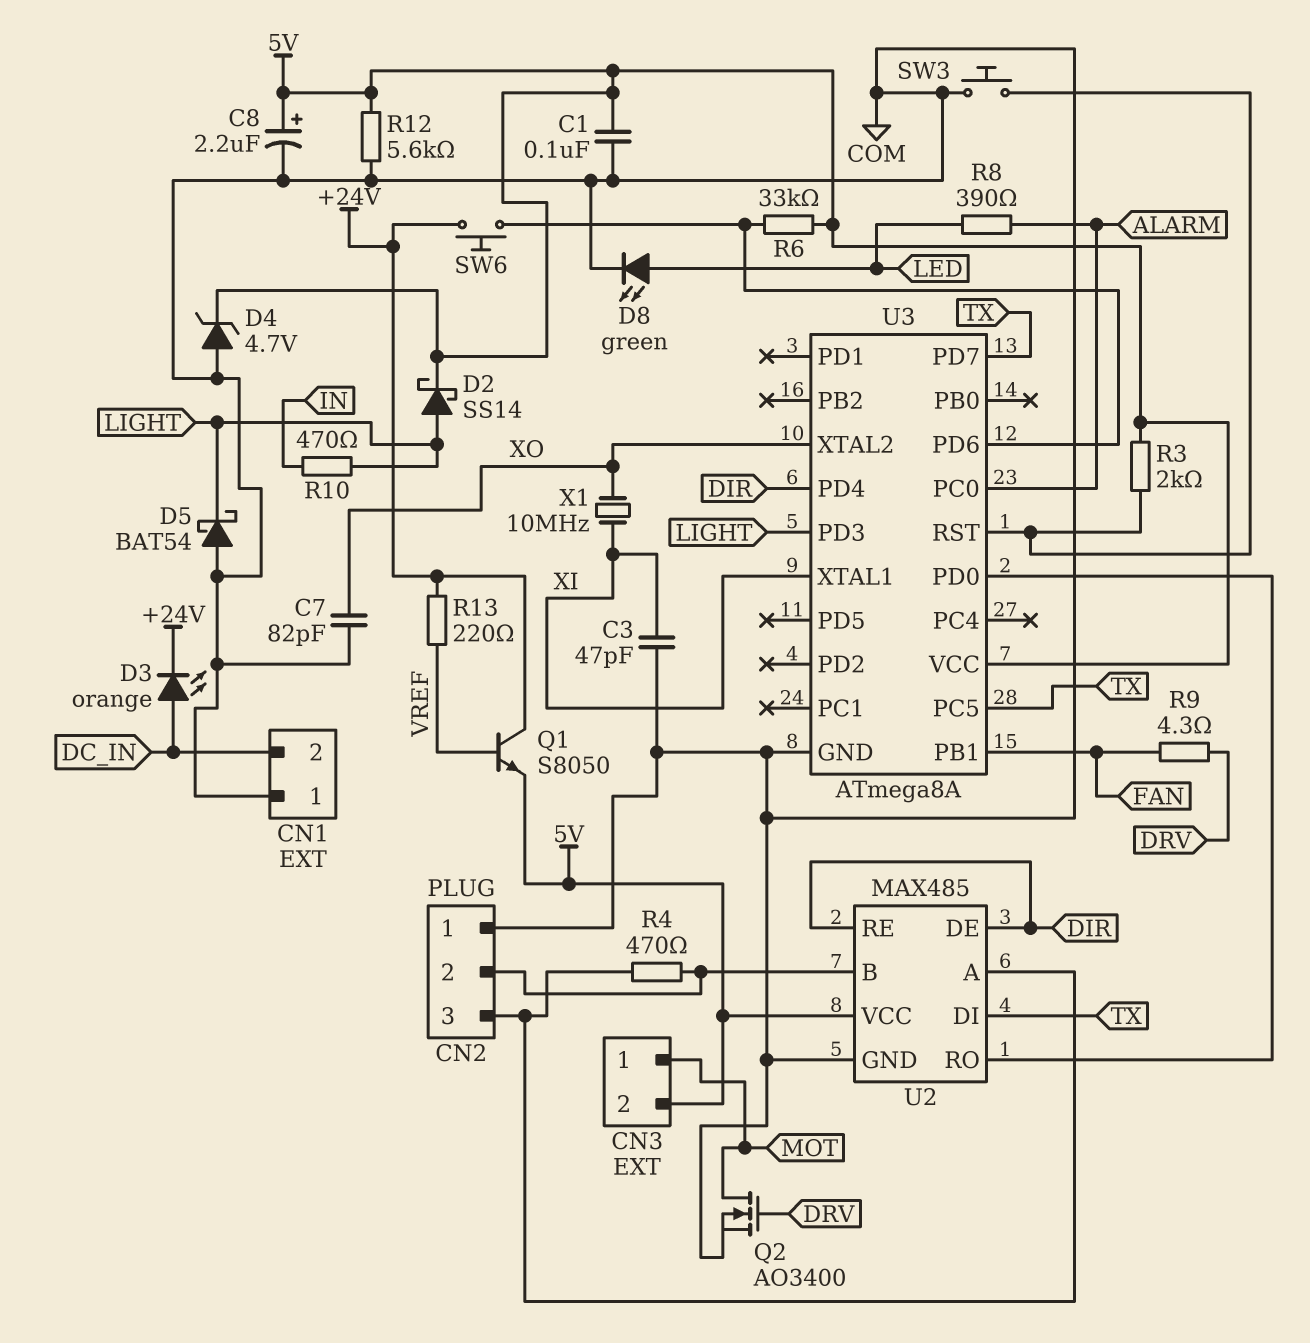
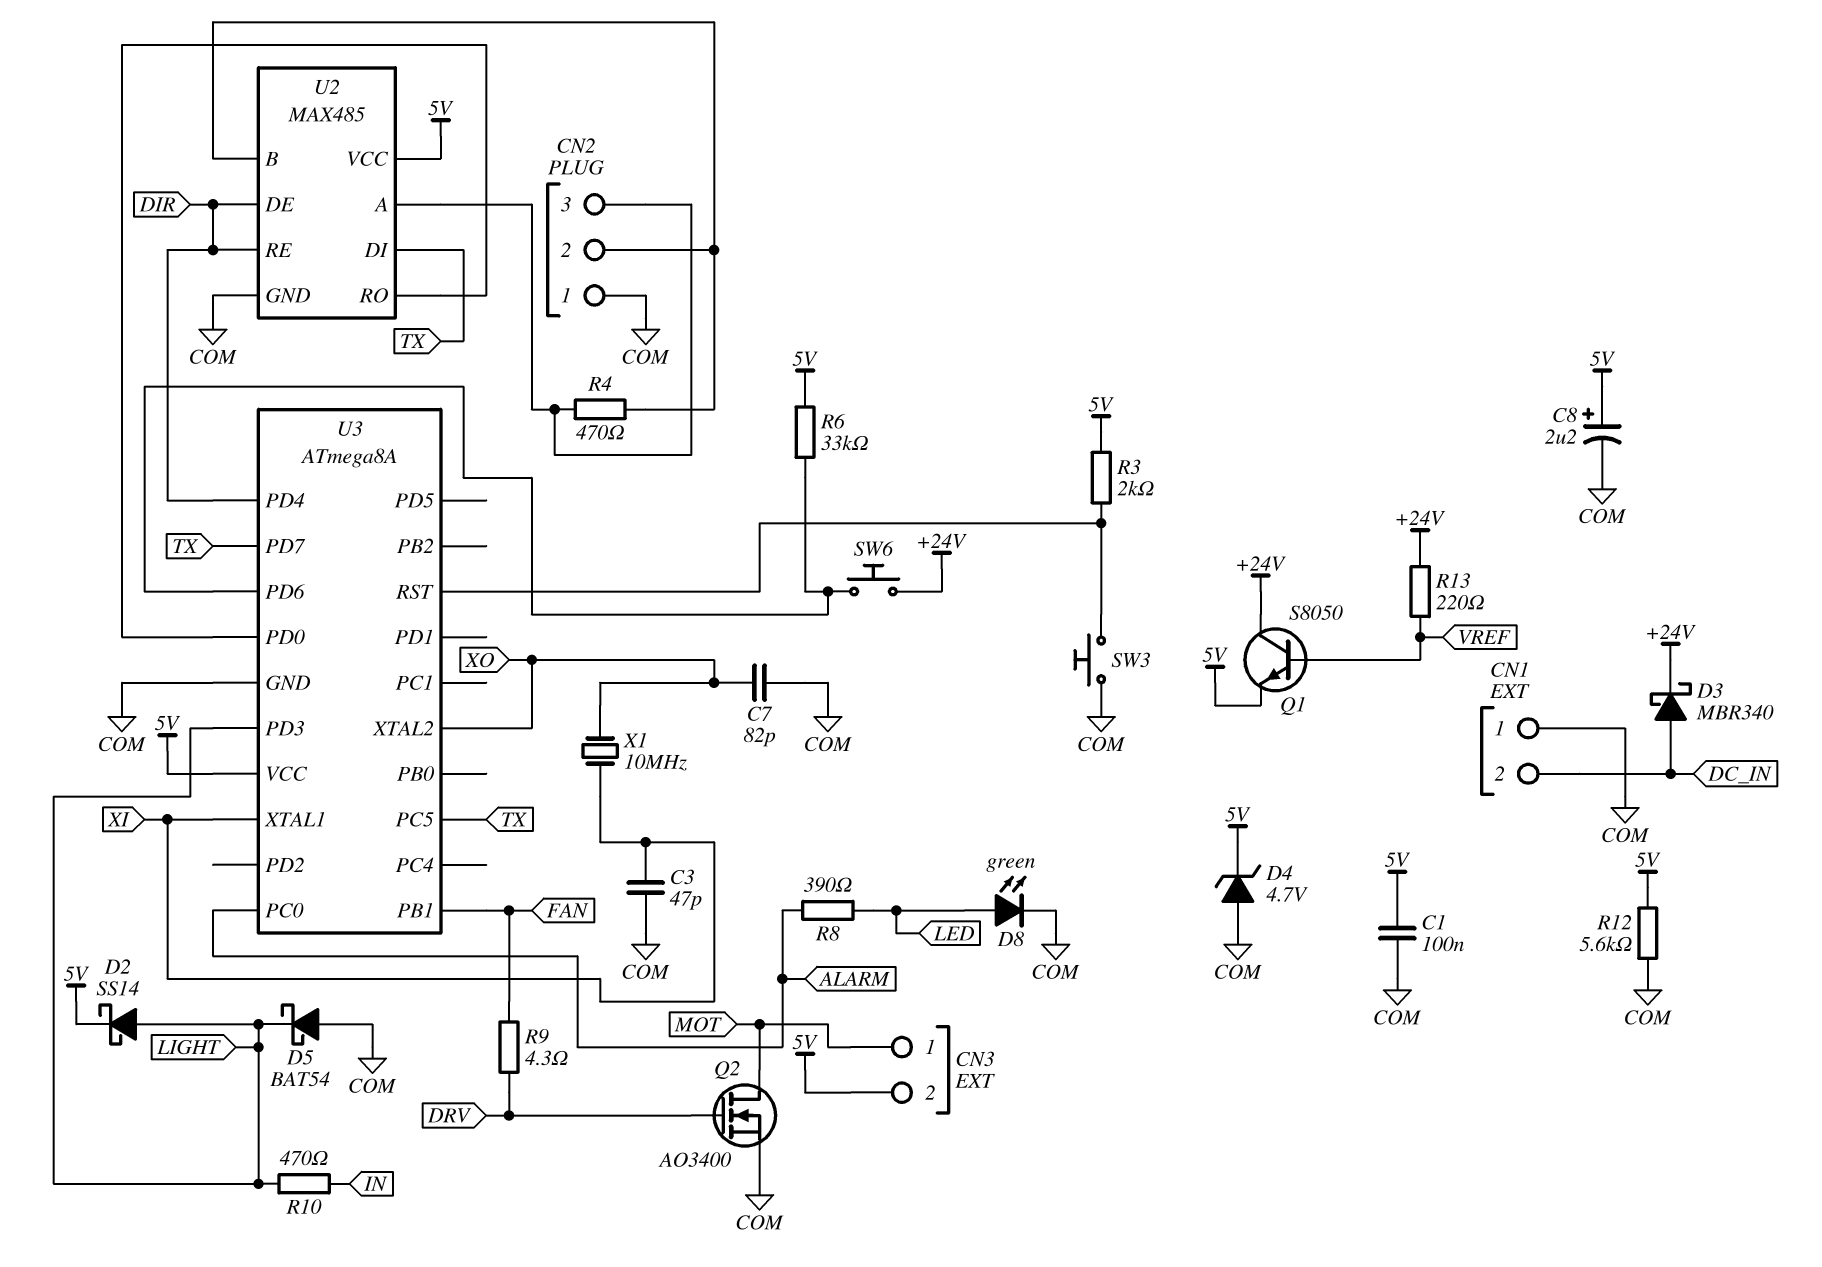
D3: LED orange (A DC_IN, K +24V) -> schottky MBR340 (A DC_IN, K +24V)

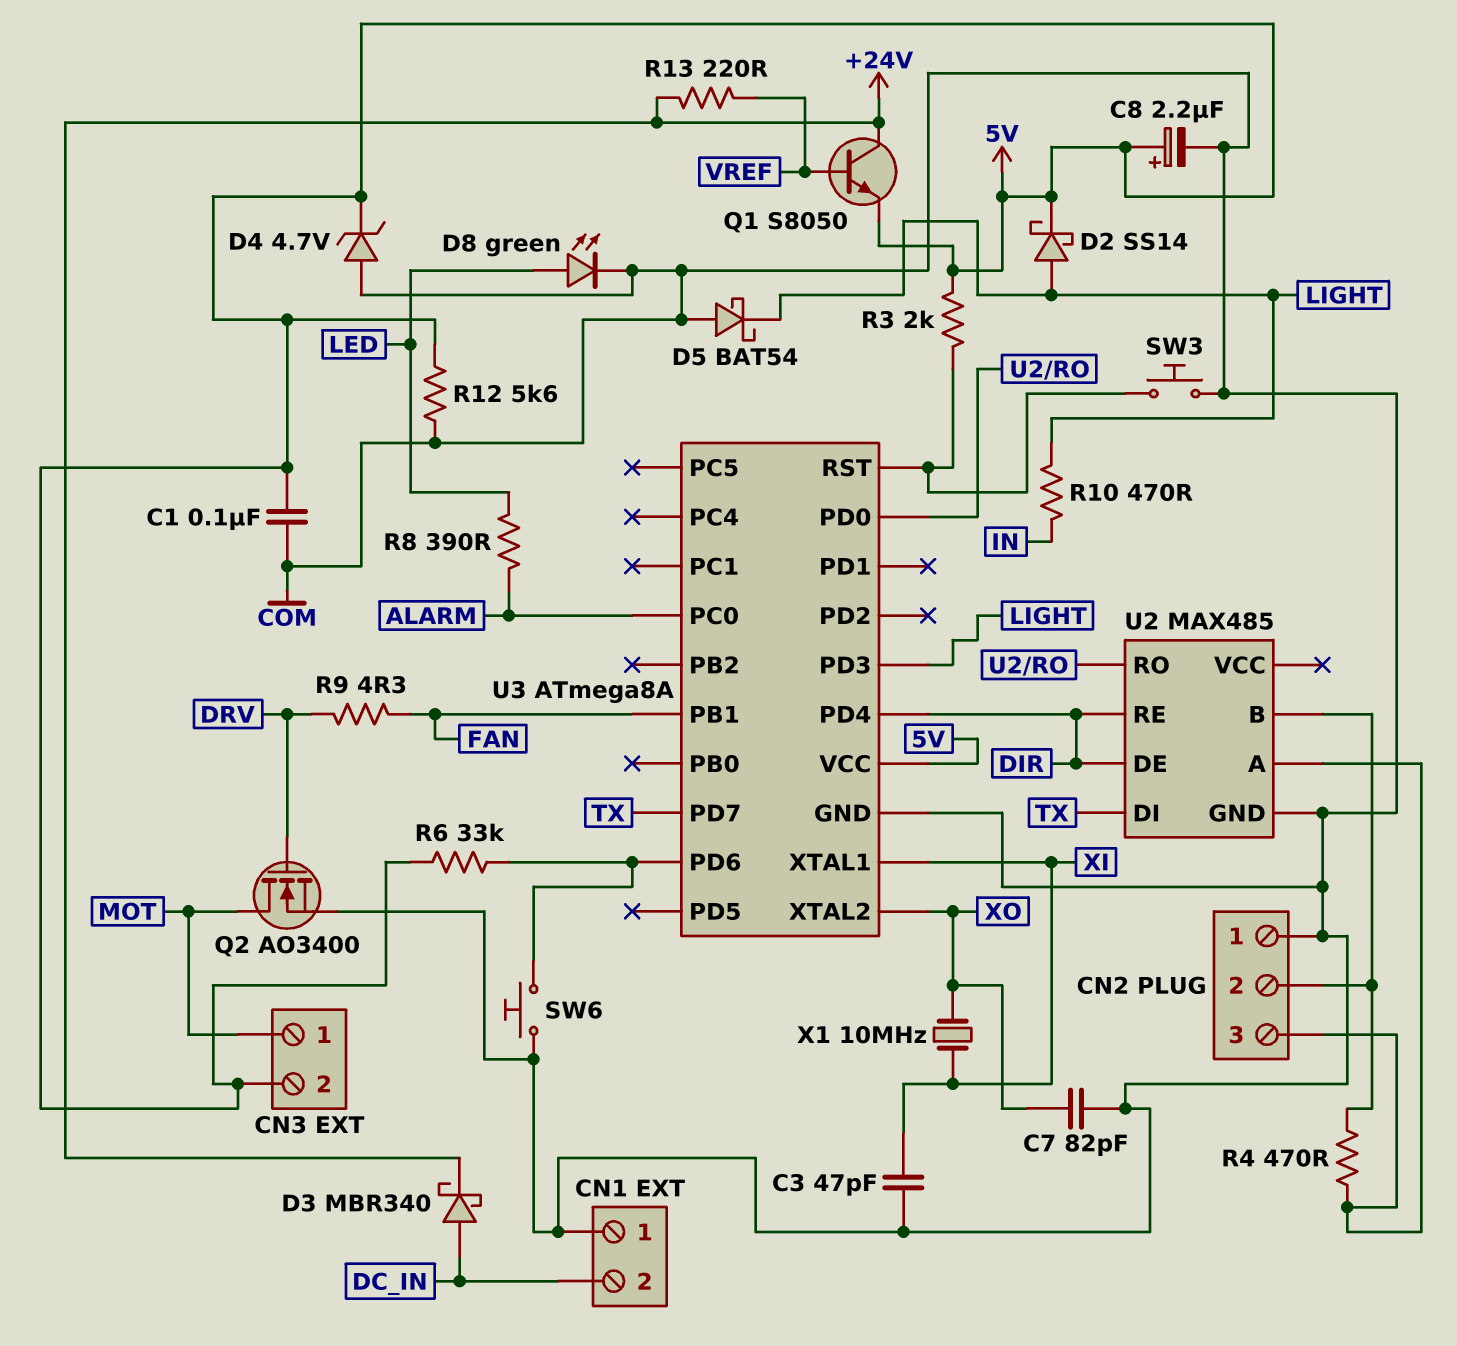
SW6: button (+24V, U3/PD6) -> button (COM, U3/PD6)
U2 pin VCC: 5V -> none
U3 pin PC5: TX -> none

